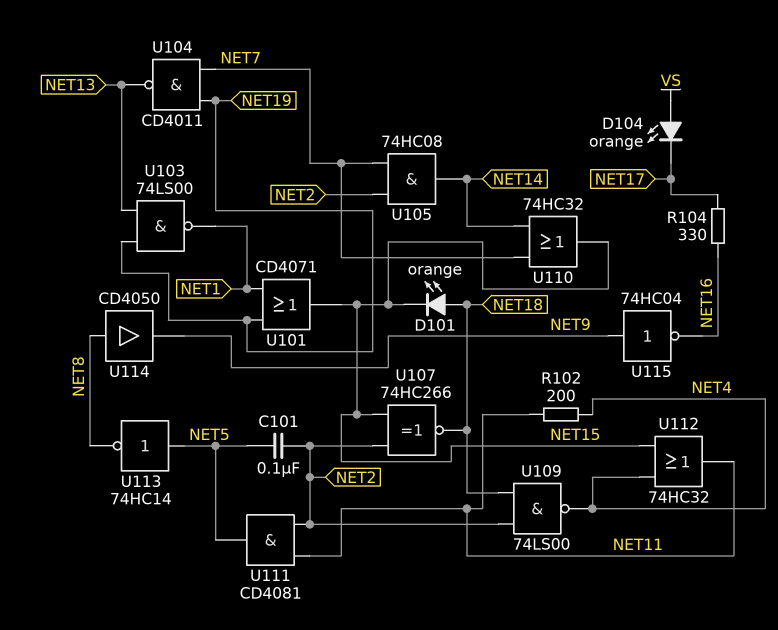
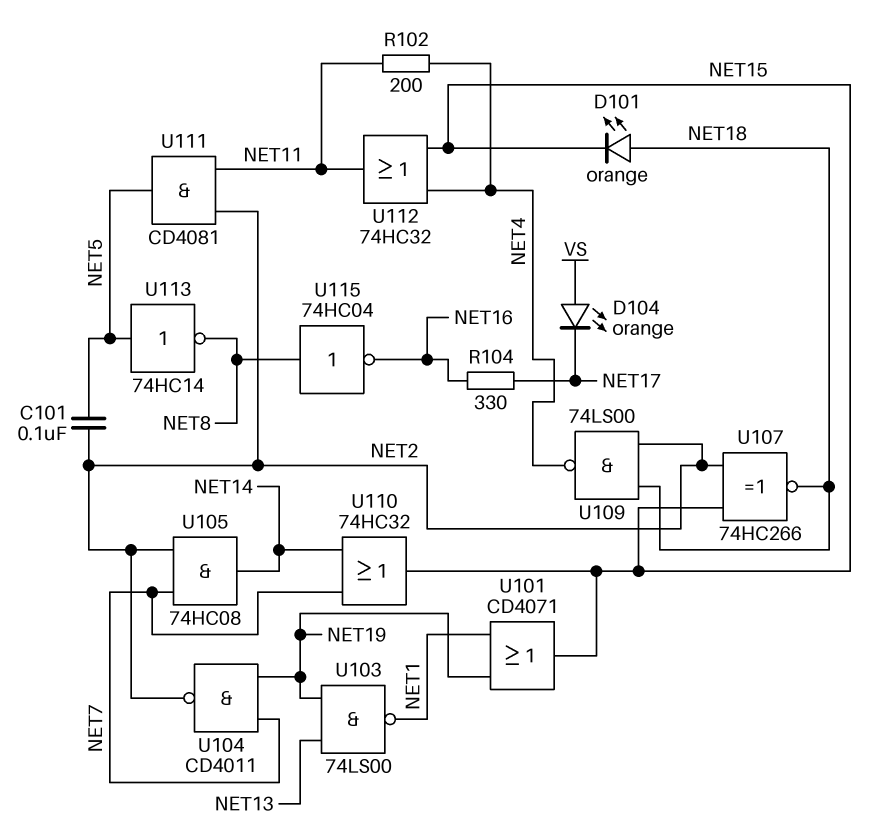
U104: NAND CD4011 (in NET7, in NET19, out NET13) -> NAND CD4011 (in NET7, in NET19, out NET2)
U114: buffer CD4050 (in NET8, out NET9) -> none
U115: NOT 74HC04 (in NET9, out NET16) -> NOT 74HC04 (in NET8, out NET16)

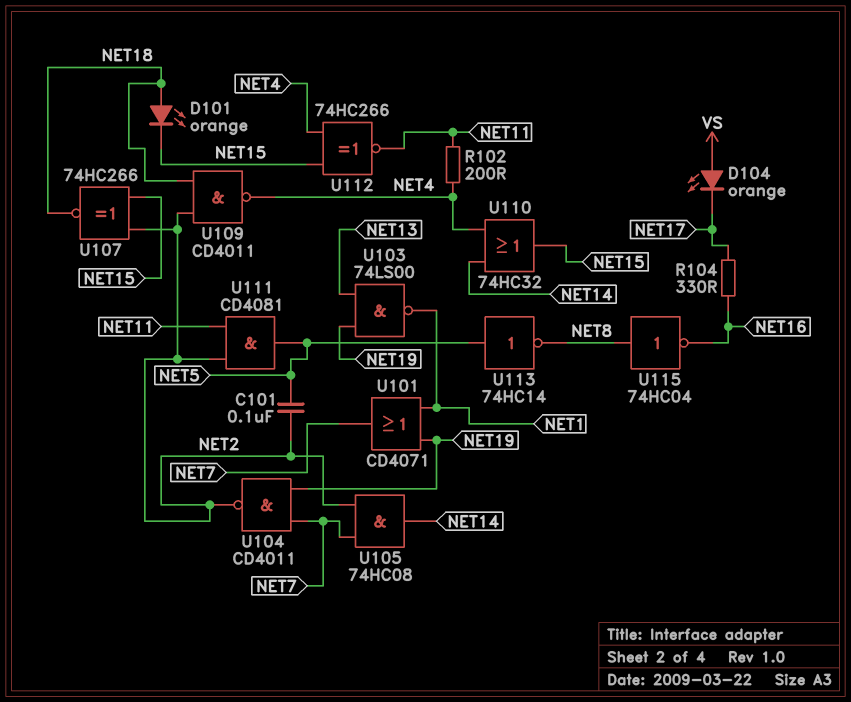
U101: OR CD4071 (in NET1, in NET19, out NET15) -> OR CD4071 (in NET1, in NET19, out NET7)
U109: NAND 74LS00 (in NET2, in NET18, out NET4) -> NAND CD4011 (in NET2, in NET18, out NET4)
U110: OR 74HC32 (in NET7, in NET14, out NET15) -> OR 74HC32 (in NET4, in NET14, out NET15)
U112: OR 74HC32 (in NET4, in NET15, out NET11) -> XNOR 74HC266 (in NET4, in NET15, out NET11)

